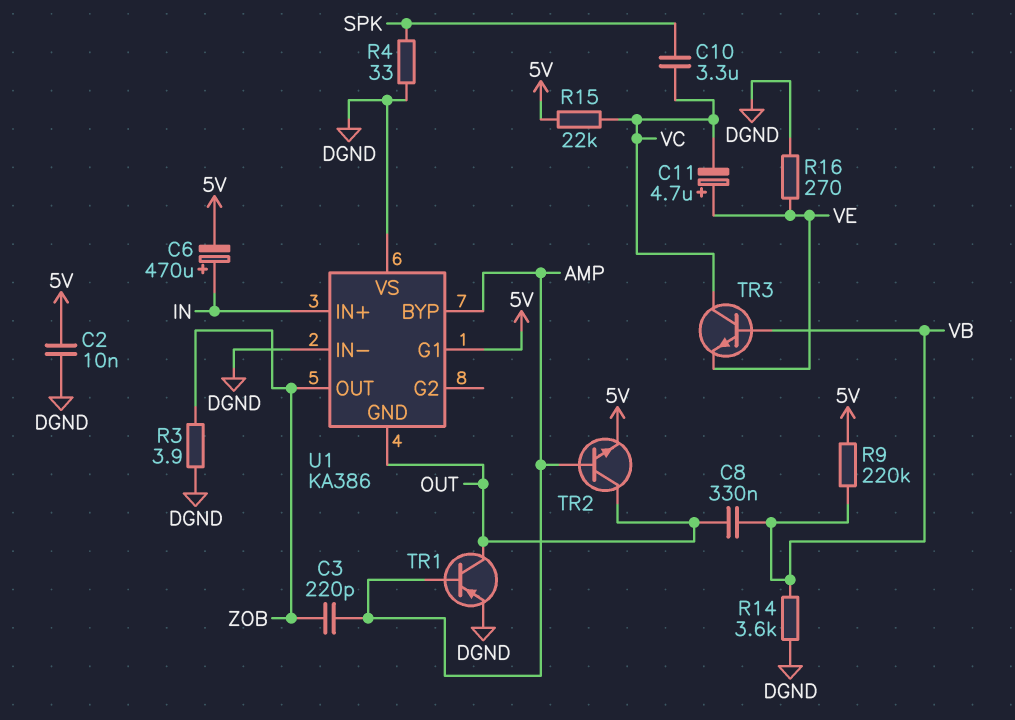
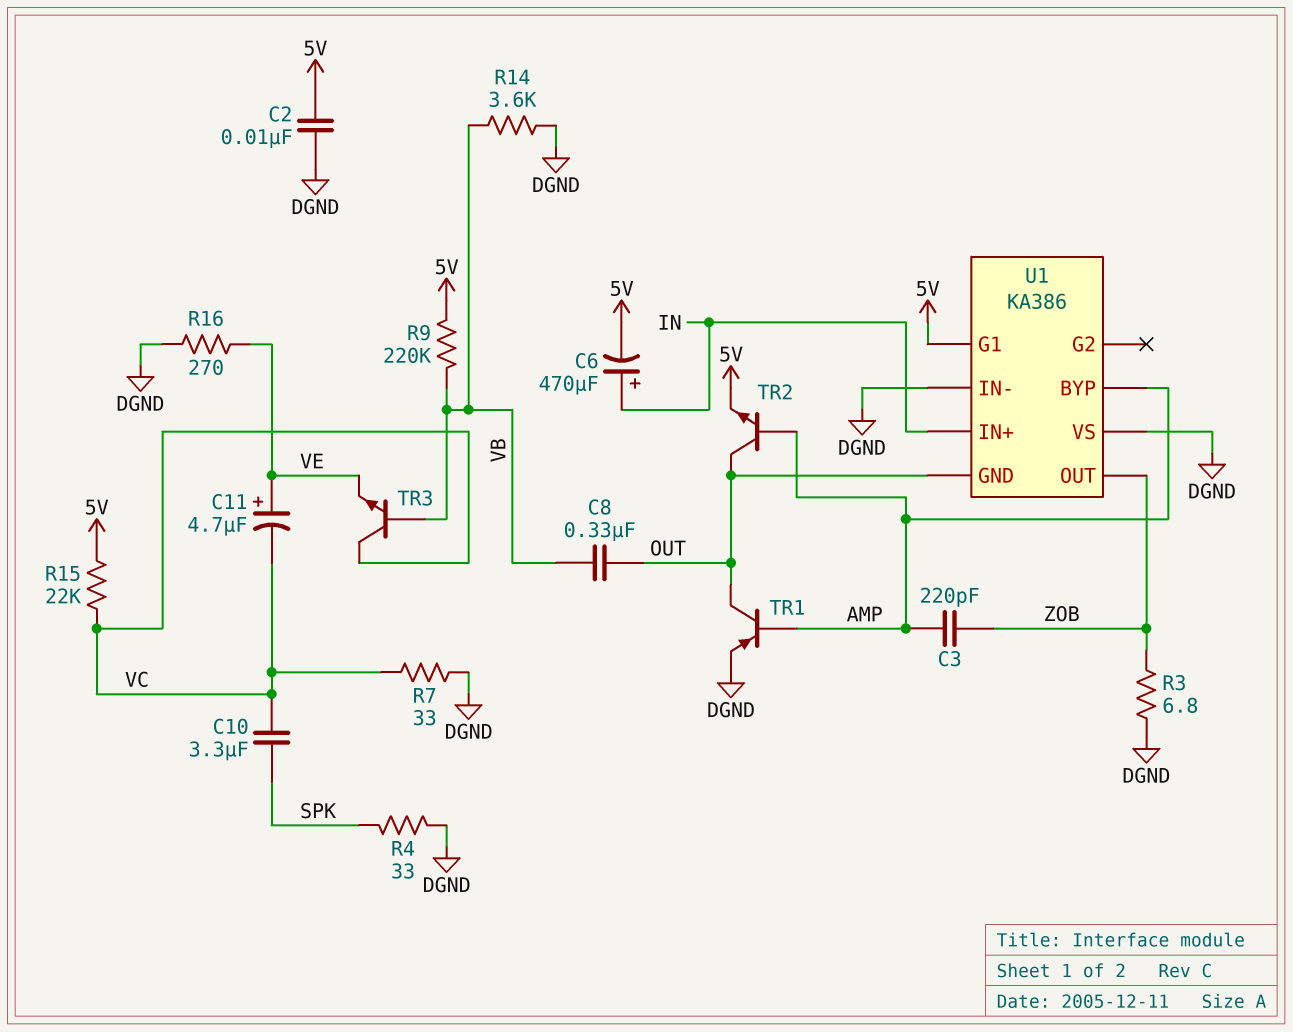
R3: 3.9 (DGND, ZOB) -> 6.8 (DGND, ZOB)
R7: none -> 33 (DGND, VC)

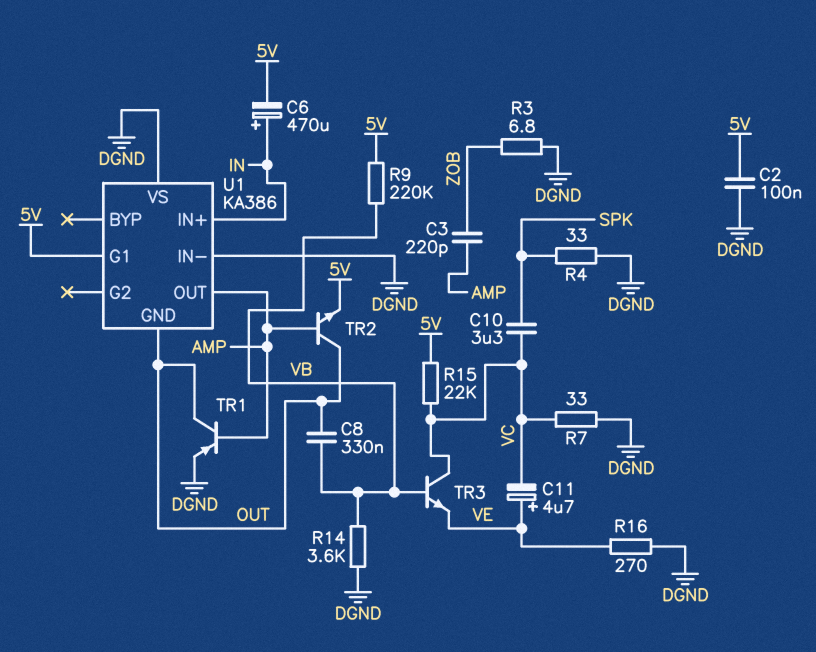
C2: 10nF (5V, DGND) -> 100nF (5V, DGND)
U1 pin BYP: AMP -> none
U1 pin OUT: ZOB -> AMP

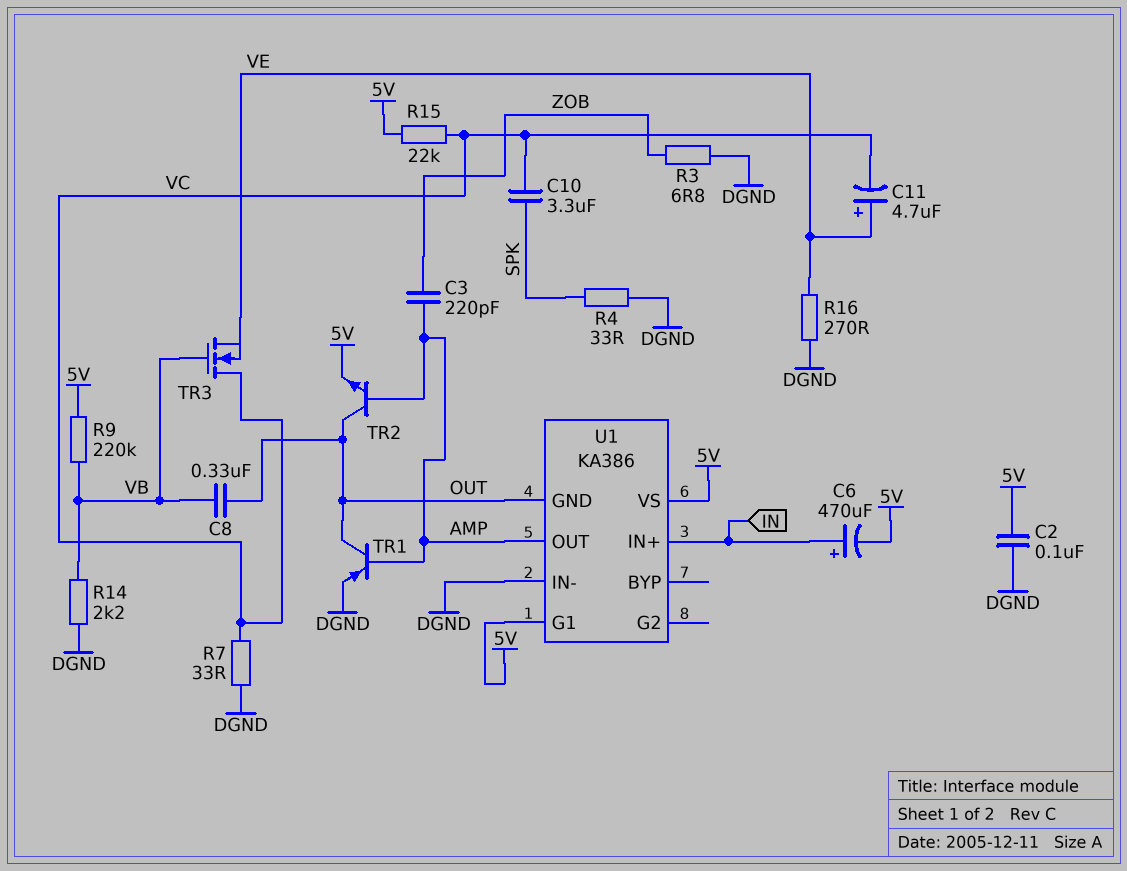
R14: 3.6k (DGND, VB) -> 2.2k (DGND, VB)
TR3: NPN (B VB, C VC, E VE) -> NMOS (G VB, D VC, S VE)
U1 pin VS: DGND -> 5V

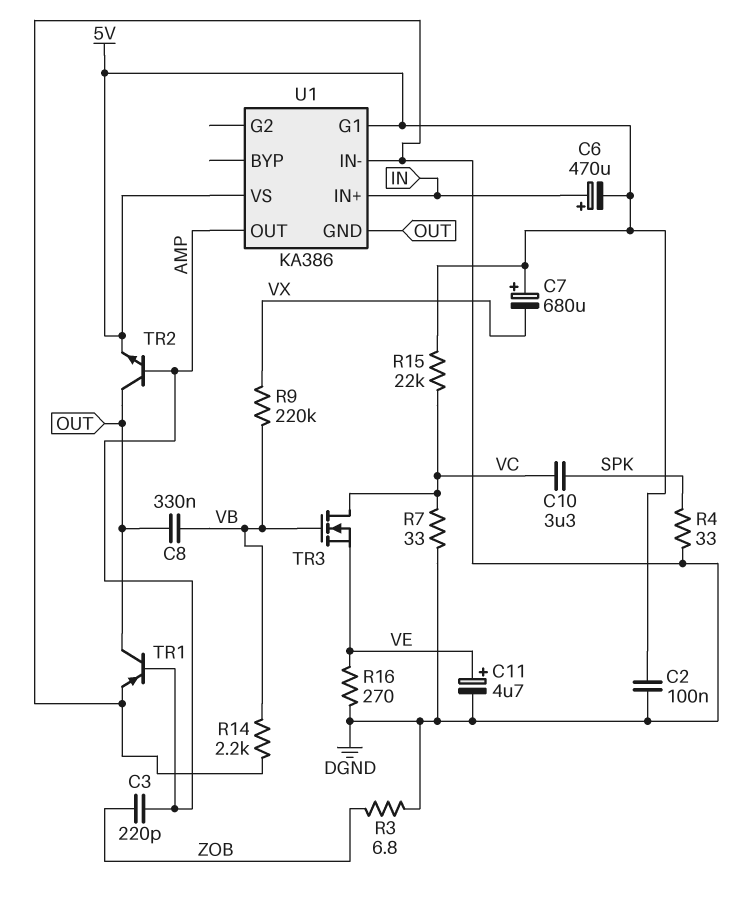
C7: none -> 680uF (plus 5V, minus VX)
C11: 4.7uF (plus VE, minus VC) -> 4.7uF (plus VE, minus DGND)
R9: 220k (5V, VB) -> 220k (VB, VX)

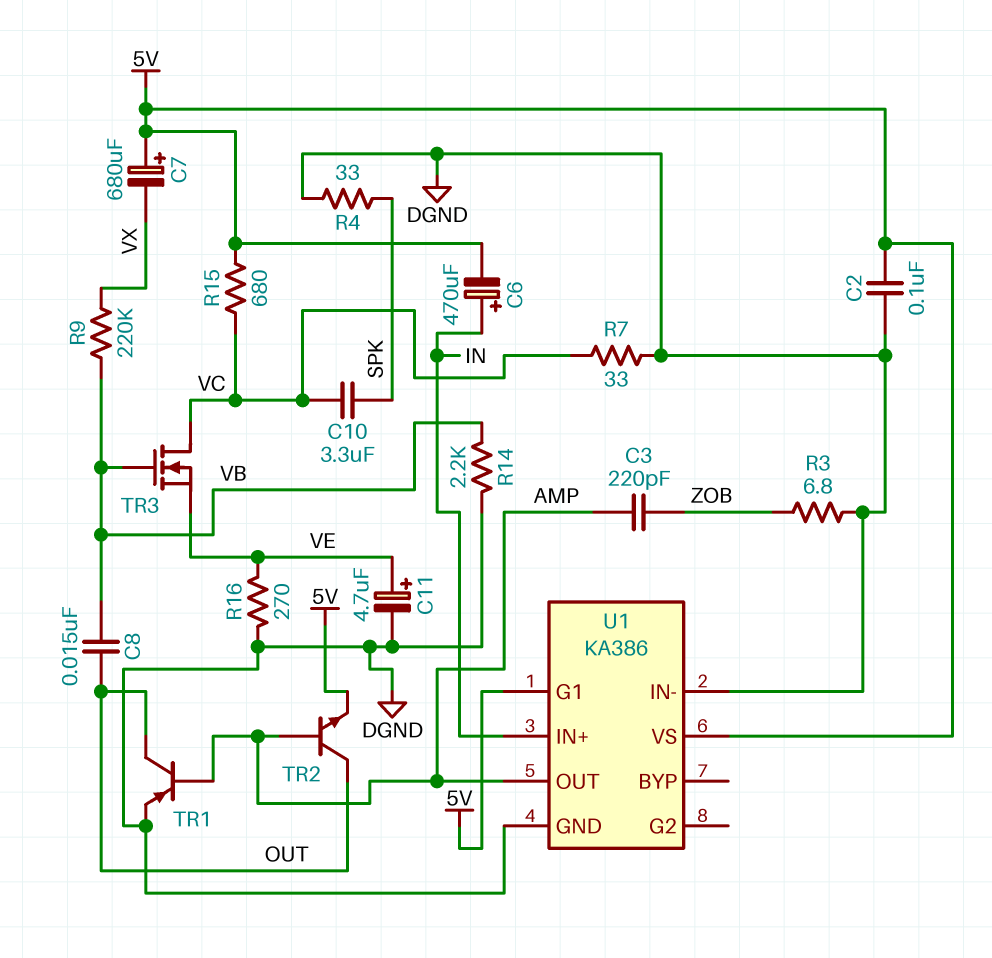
C8: 330nF (OUT, VB) -> 15nF (OUT, VB)
R15: 22k (5V, VC) -> 680 (5V, VC)
U1 pin GND: OUT -> DGND

